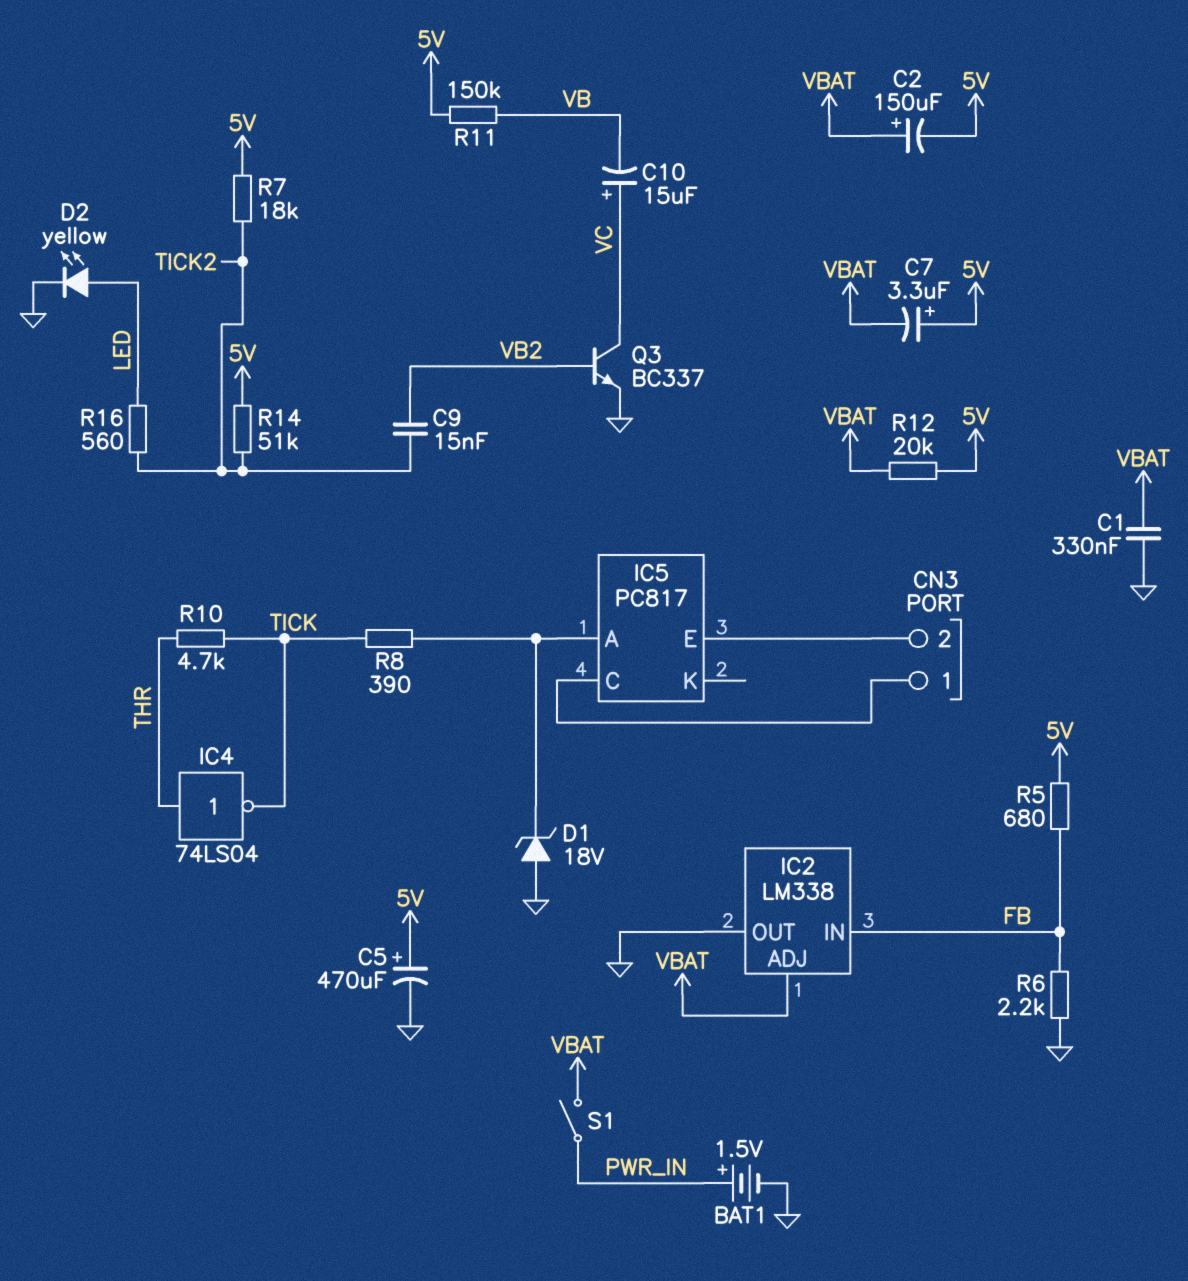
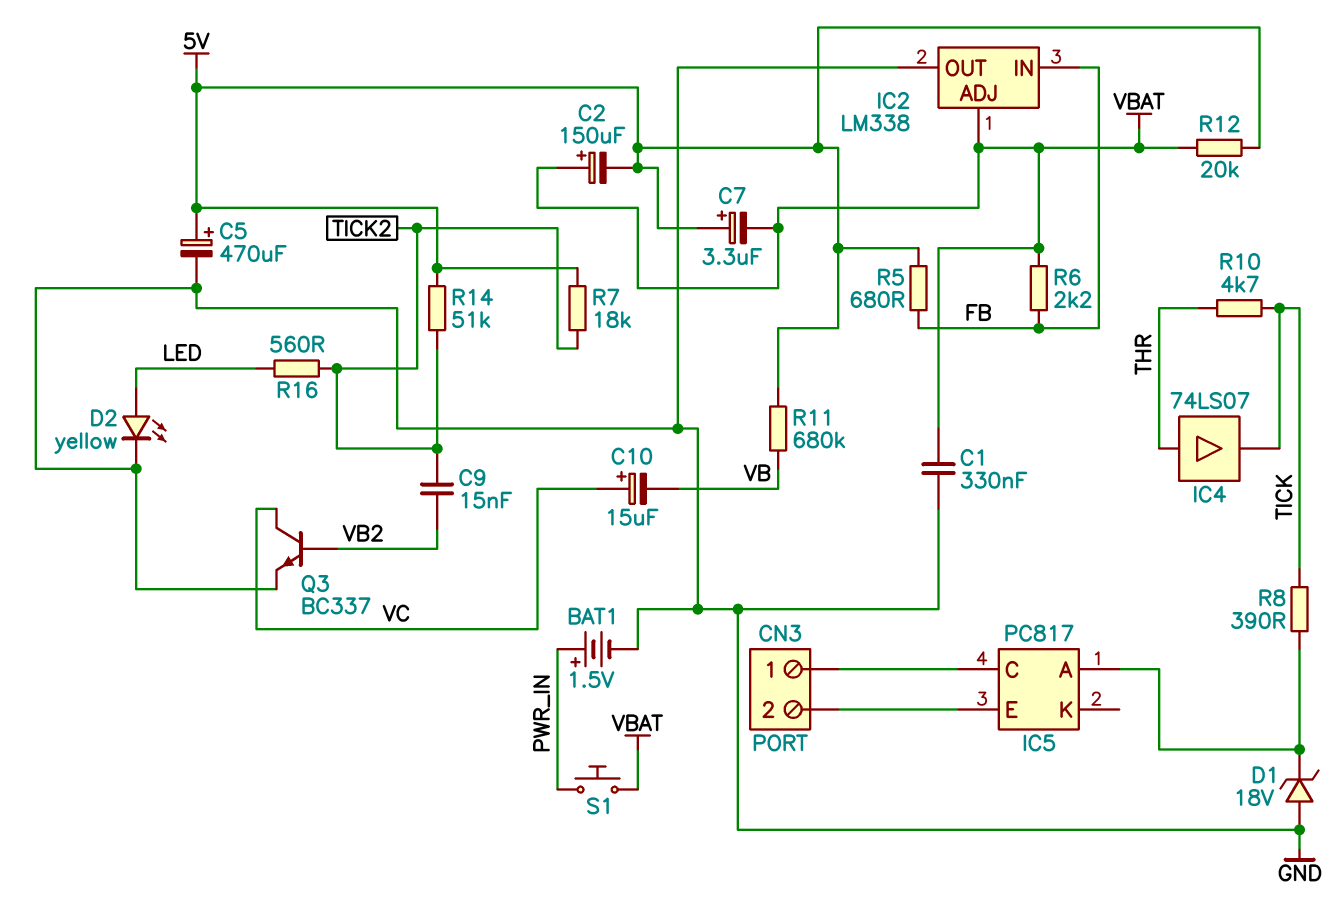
IC4: NOT 74LS04 (in THR, out TICK) -> buffer 74LS07 (in THR, out TICK)
R6: 2.2k (FB, GND) -> 2.2k (FB, VBAT)
R11: 150k (5V, VB) -> 680k (5V, VB)
S1: switch (PWR_IN, VBAT) -> button (PWR_IN, VBAT)

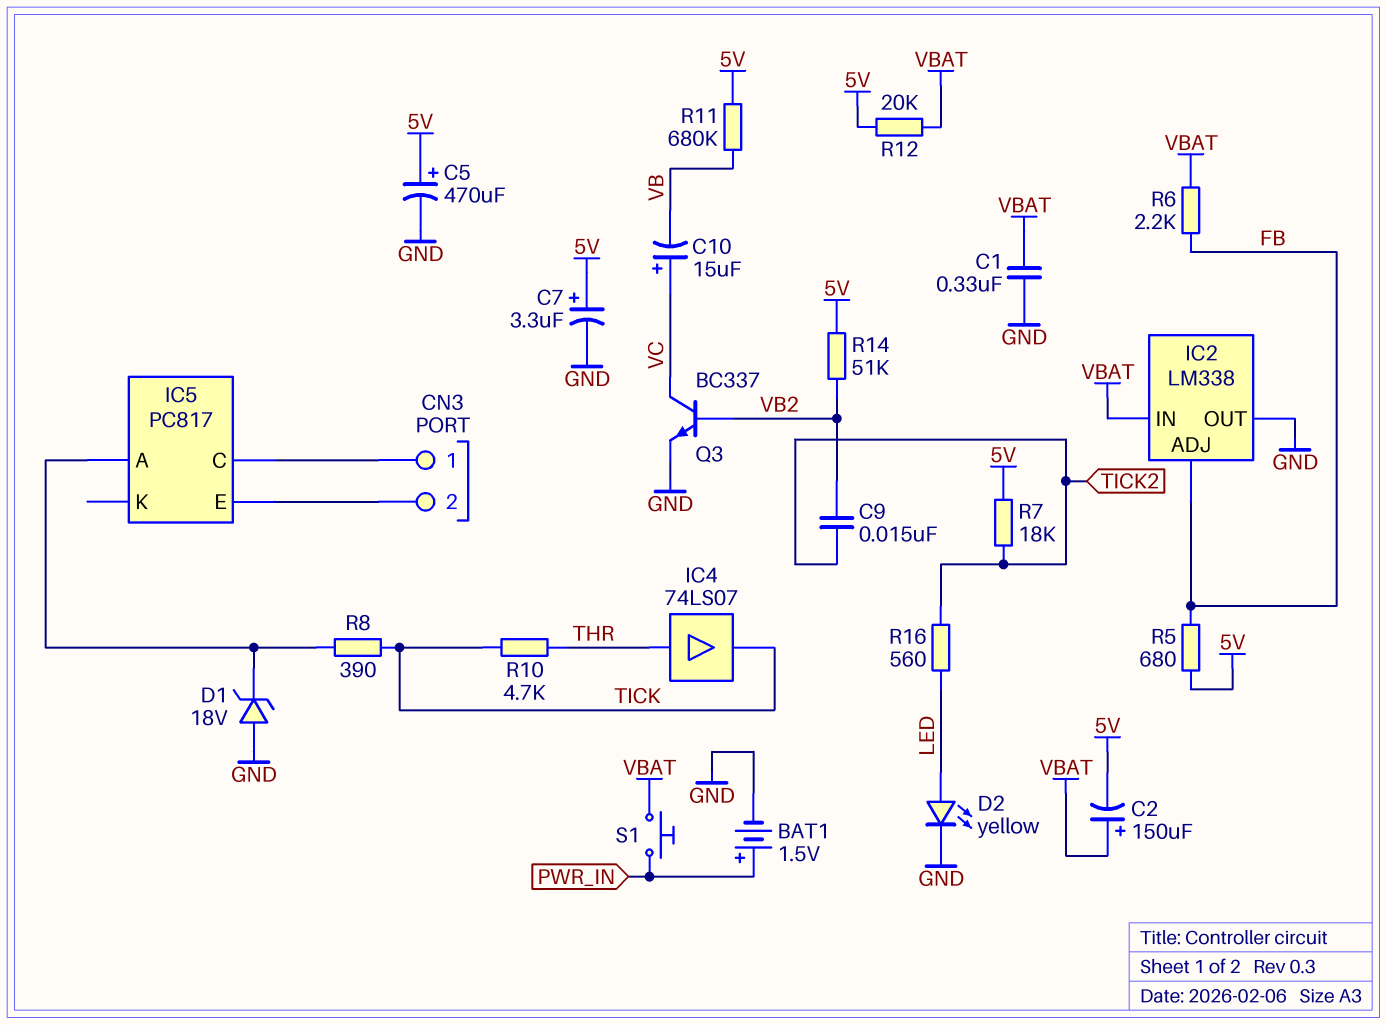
C7: 3.3uF (plus 5V, minus VBAT) -> 3.3uF (plus 5V, minus GND)
IC2 pin ADJ: VBAT -> FB
IC2 pin IN: FB -> VBAT
R14: 51k (5V, TICK2) -> 51k (5V, VB2)

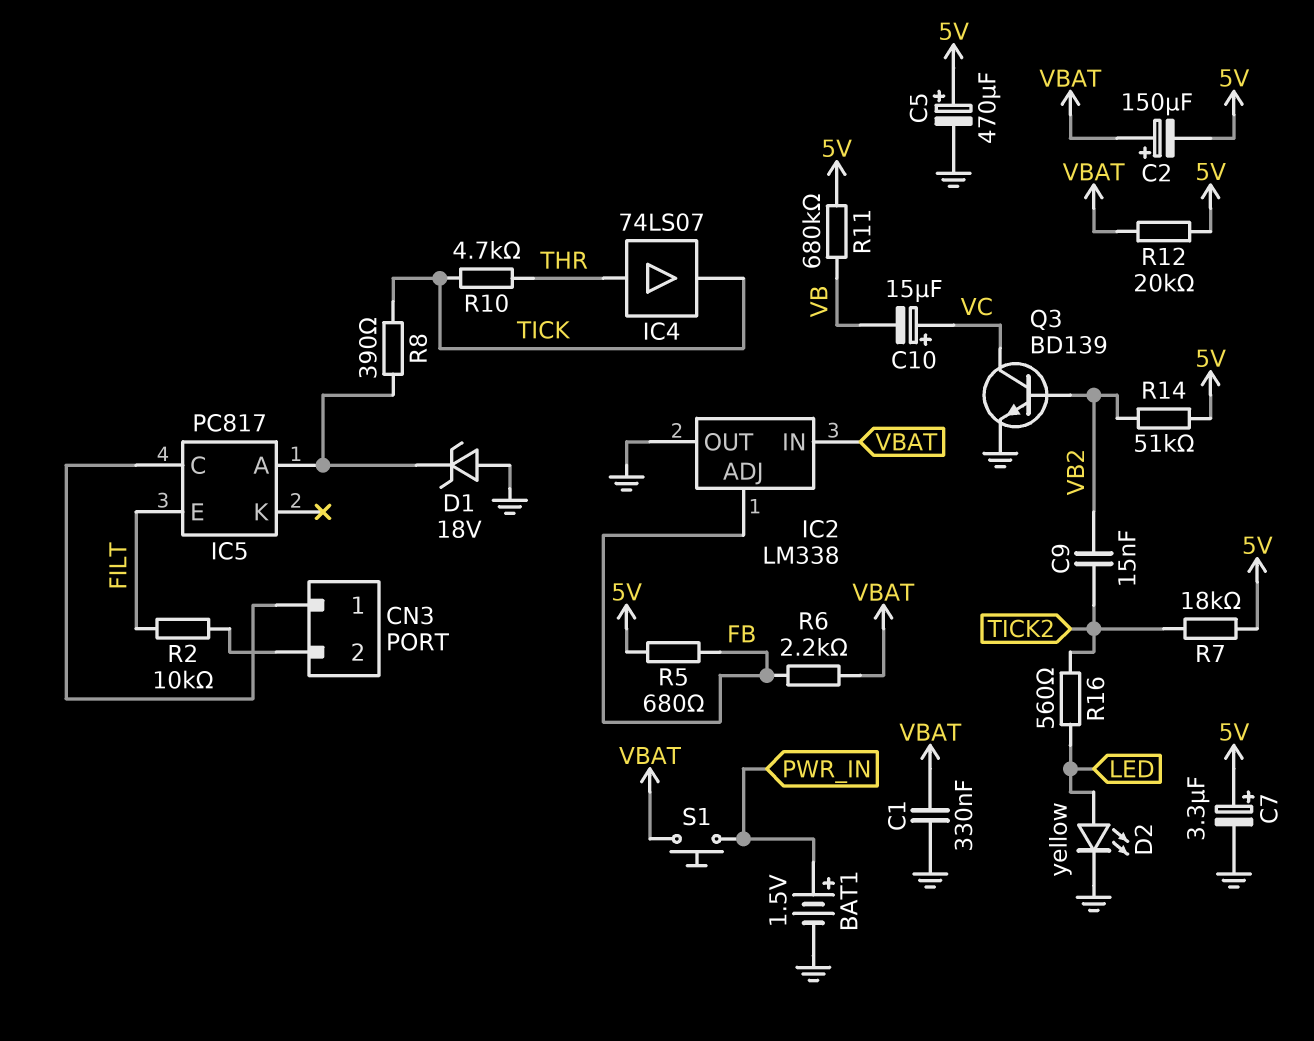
IC5 pin E: CN3/2 -> FILT
Q3: NPN BC337 (B VB2, C VC, E GND) -> NPN BD139 (B VB2, C VC, E GND)
R2: none -> 10k (CN3/2, FILT)

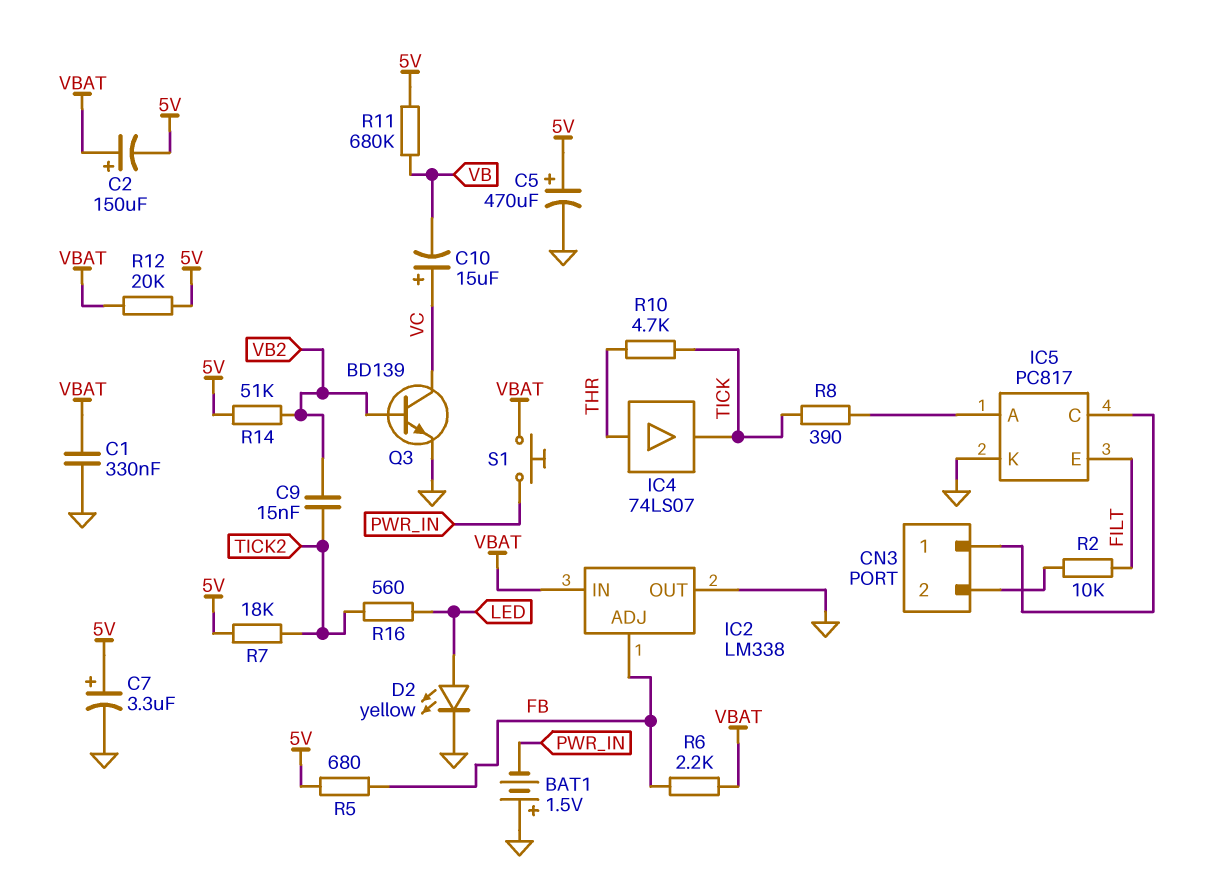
BAT1: 1.5V (plus PWR_IN, minus GND) -> 1.5V (plus GND, minus PWR_IN)
D1: zener 18V (A GND, K IC5/A) -> none
IC5 pin K: none -> GND

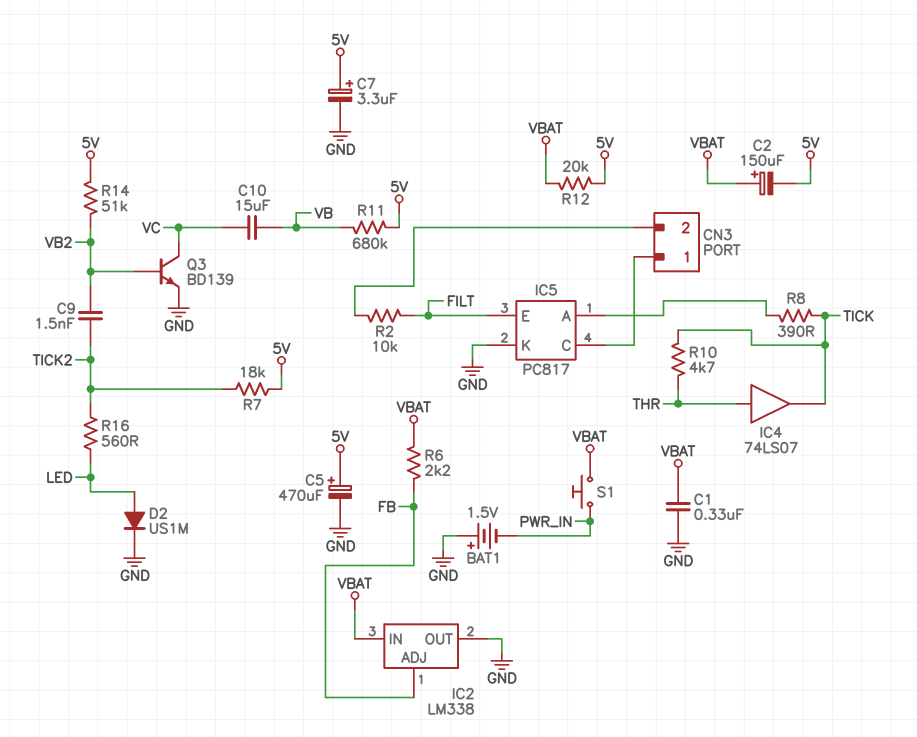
C9: 15nF (TICK2, VB2) -> 1.5nF (TICK2, VB2)
C10: 15uF (plus VC, minus VB) -> 15uF (VB, VC)
D2: LED yellow (A LED, K GND) -> diode US1M (A LED, K GND)
R5: 680 (5V, FB) -> none

